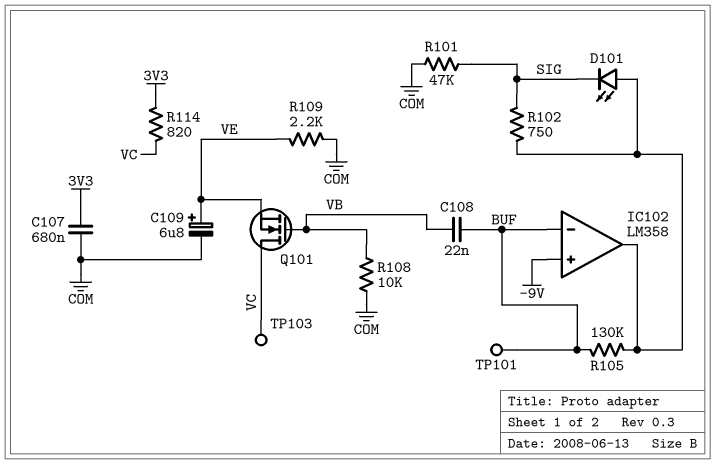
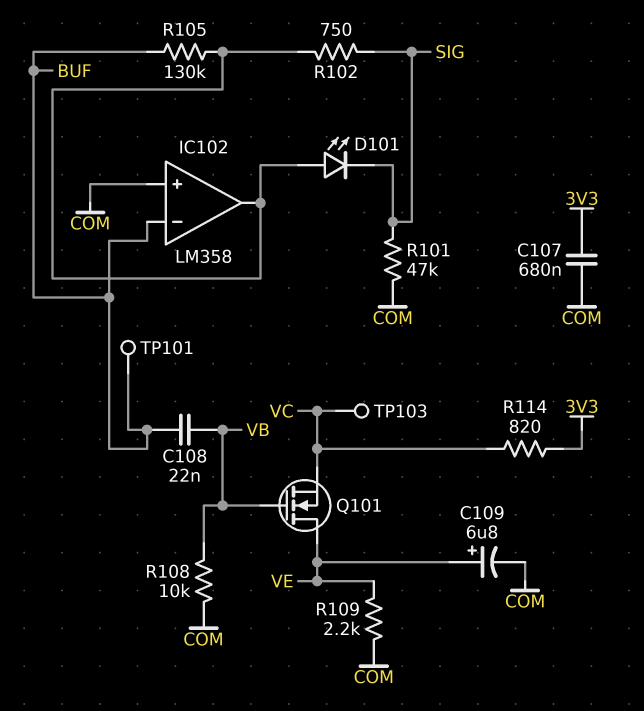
IC102 pin in+: -9V -> COM
Q101: NMOS (G VB, D VC, S VE) -> NMOS (G VB, D VE, S VC)

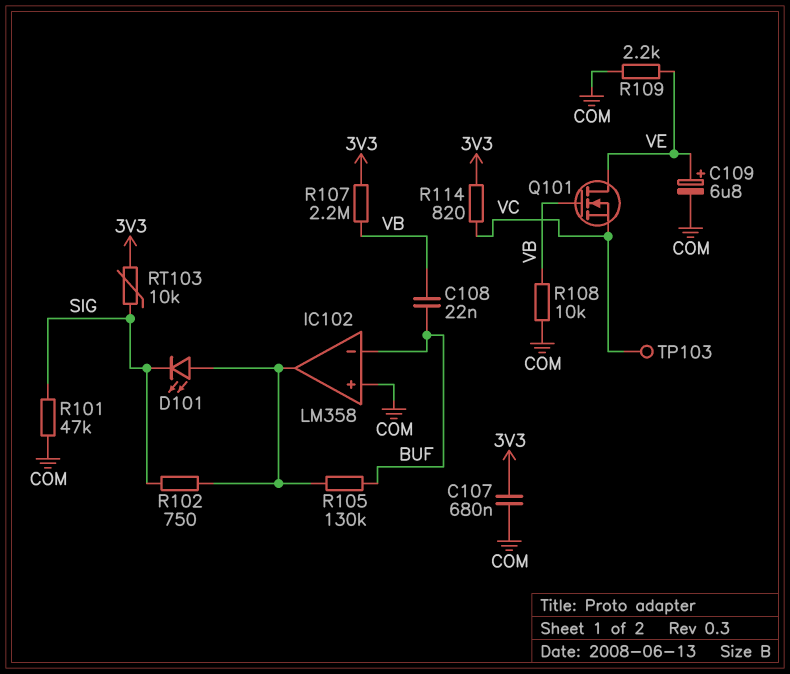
R107: none -> 2.2M (3V3, VB)
RT103: none -> 10k (3V3, SIG)
TP101: test point (BUF) -> none

